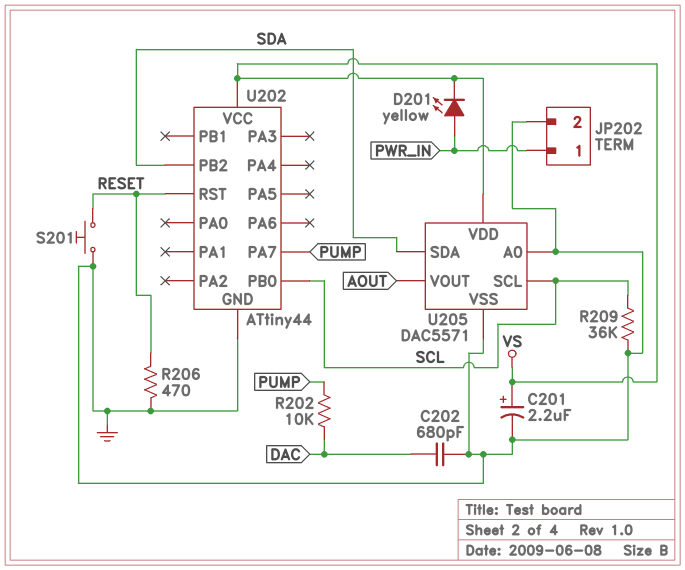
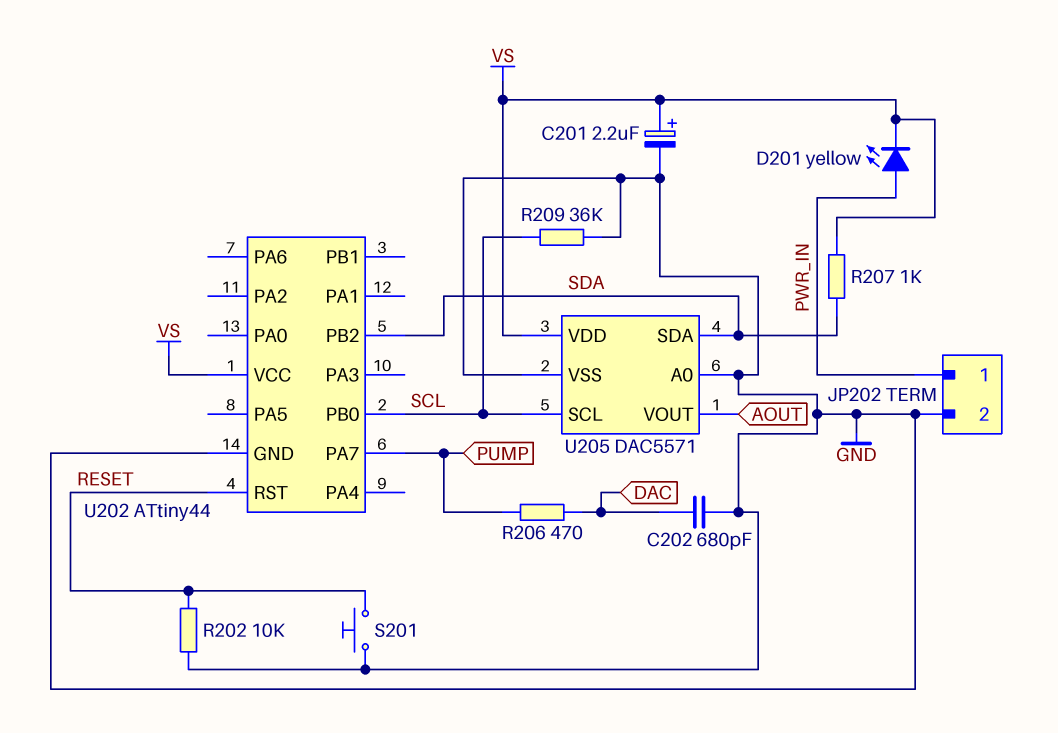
R202: 10k (DAC, PUMP) -> 10k (GND, RESET)
R206: 470 (GND, RESET) -> 470 (DAC, PUMP)
R207: none -> 1k (SDA, VS)

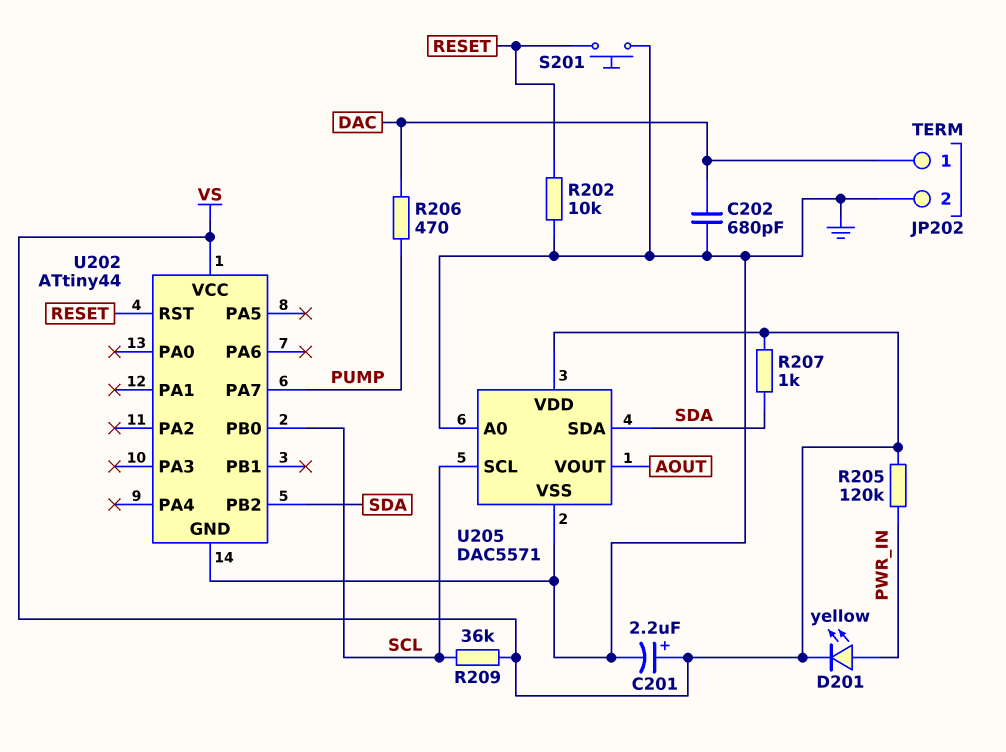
JP202 pin 1: PWR_IN -> DAC
R205: none -> 120k (PWR_IN, VS)
R209: 36k (GND, SCL) -> 36k (SCL, VS)

